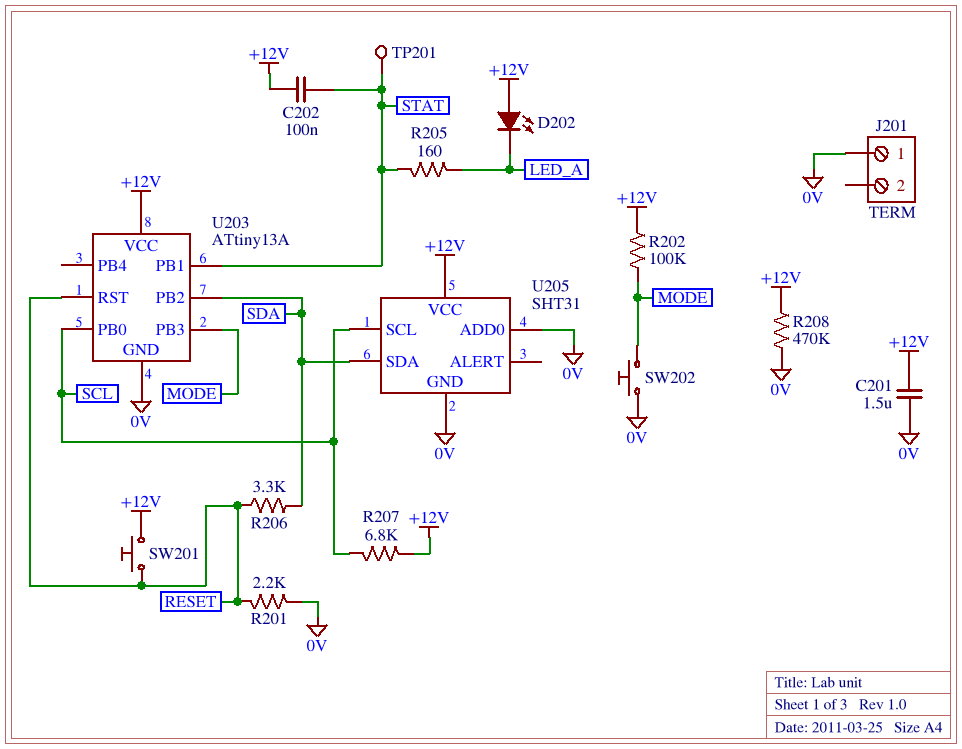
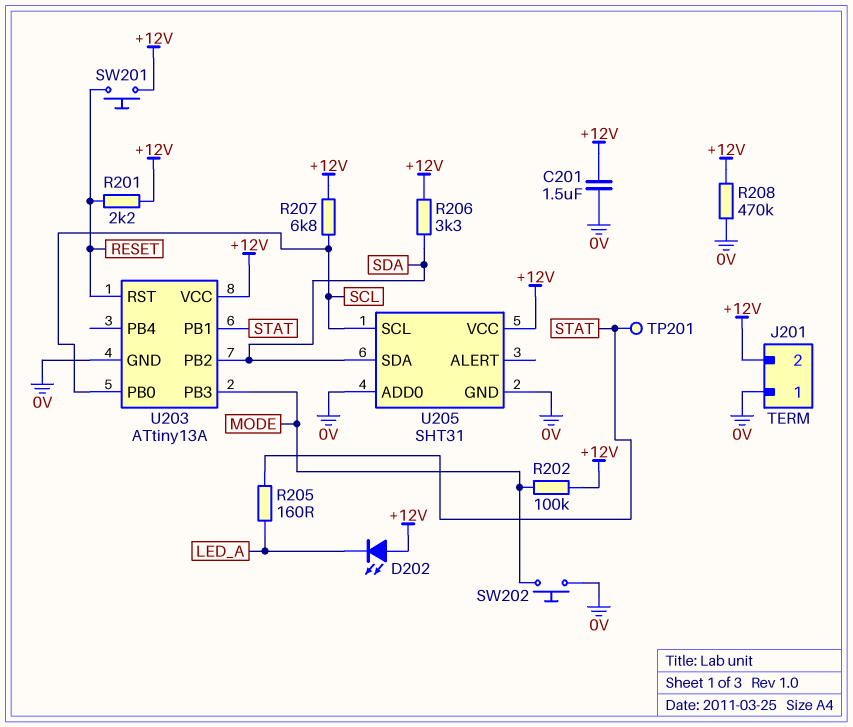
C202: 100nF (+12V, STAT) -> none
J201 pin 2: none -> +12V
R201: 2.2k (0V, RESET) -> 2.2k (+12V, RESET)
R206: 3.3k (RESET, SDA) -> 3.3k (+12V, SDA)

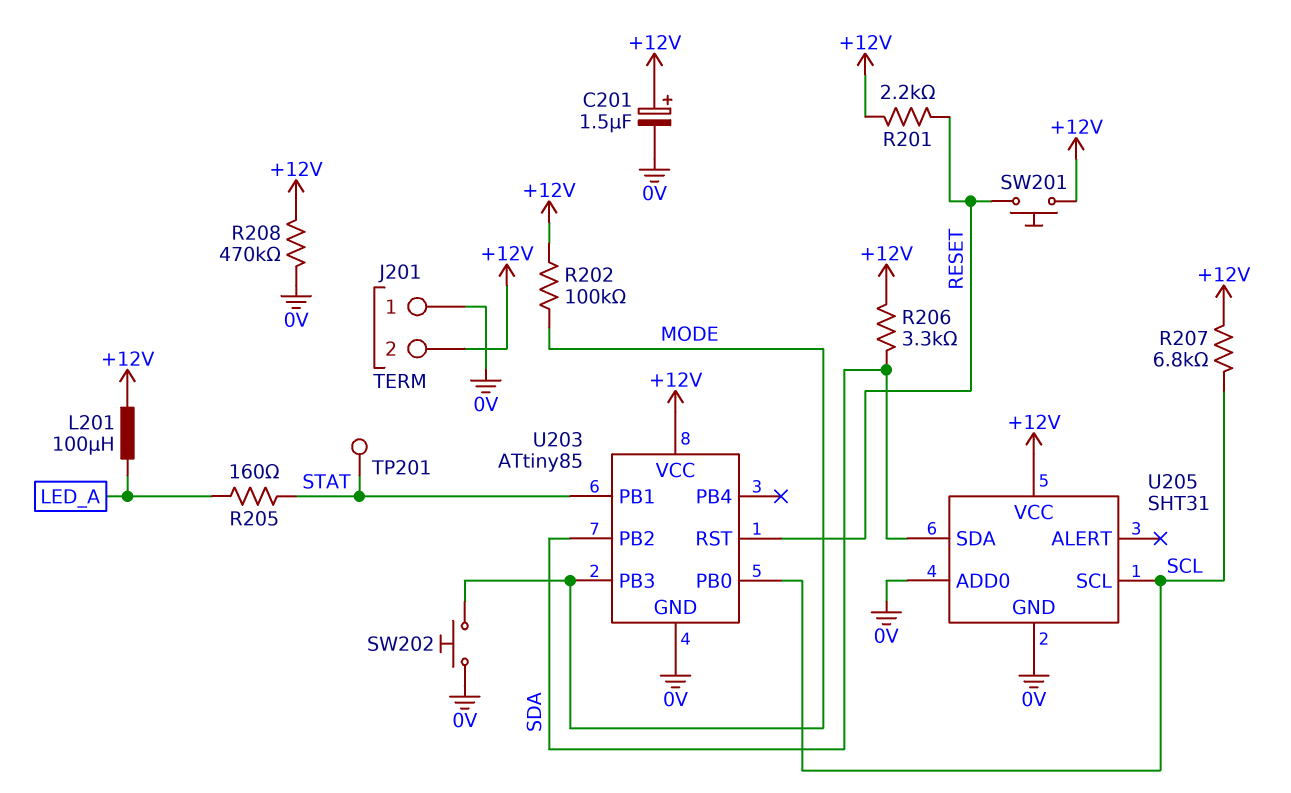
C201: 1.5uF (+12V, 0V) -> 1.5uF (plus +12V, minus 0V)
D202: LED (A +12V, K LED_A) -> none
L201: none -> 100uH (+12V, LED_A)
U203: ATtiny13A -> ATtiny85

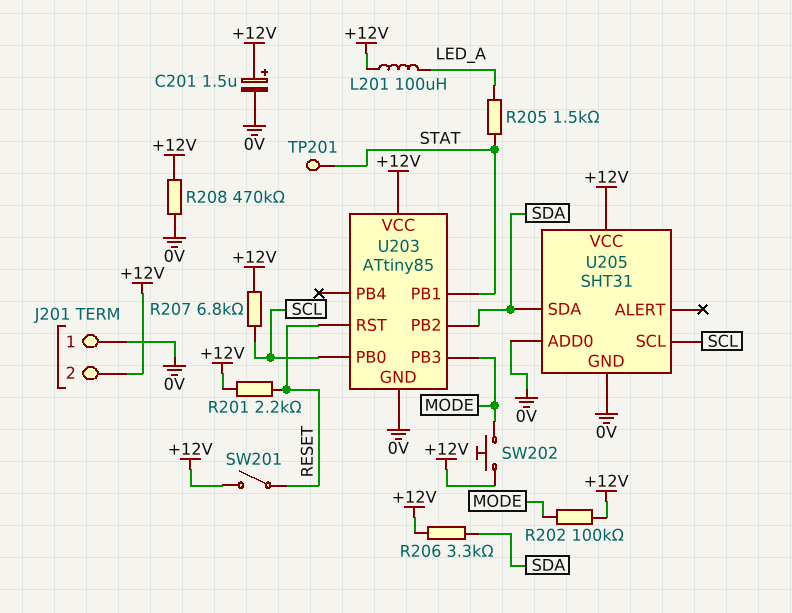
R205: 160 (LED_A, STAT) -> 1.5k (LED_A, STAT)
SW201: button (+12V, RESET) -> switch (+12V, RESET)
SW202: button (0V, MODE) -> button (+12V, MODE)

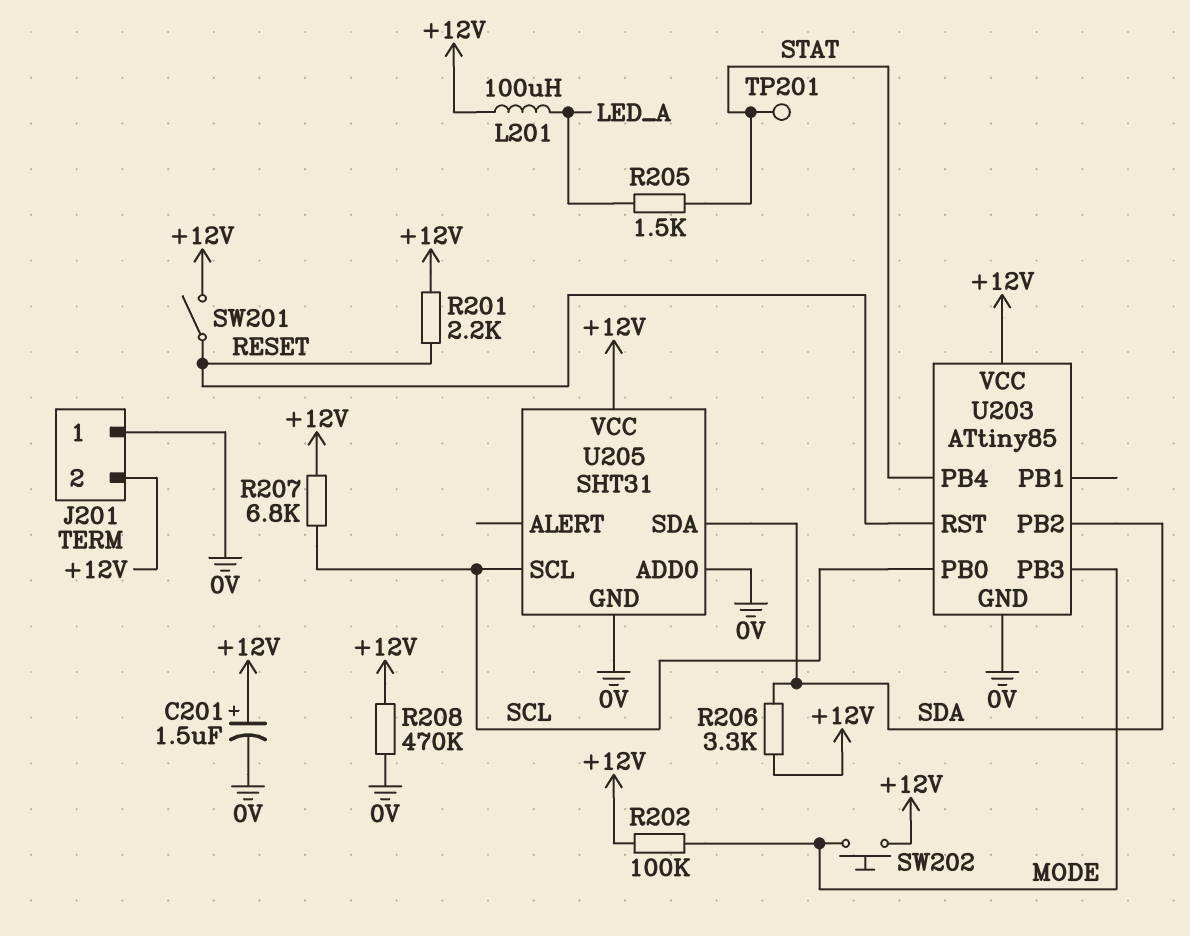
U203 pin PB1: STAT -> none
U203 pin PB4: none -> STAT

